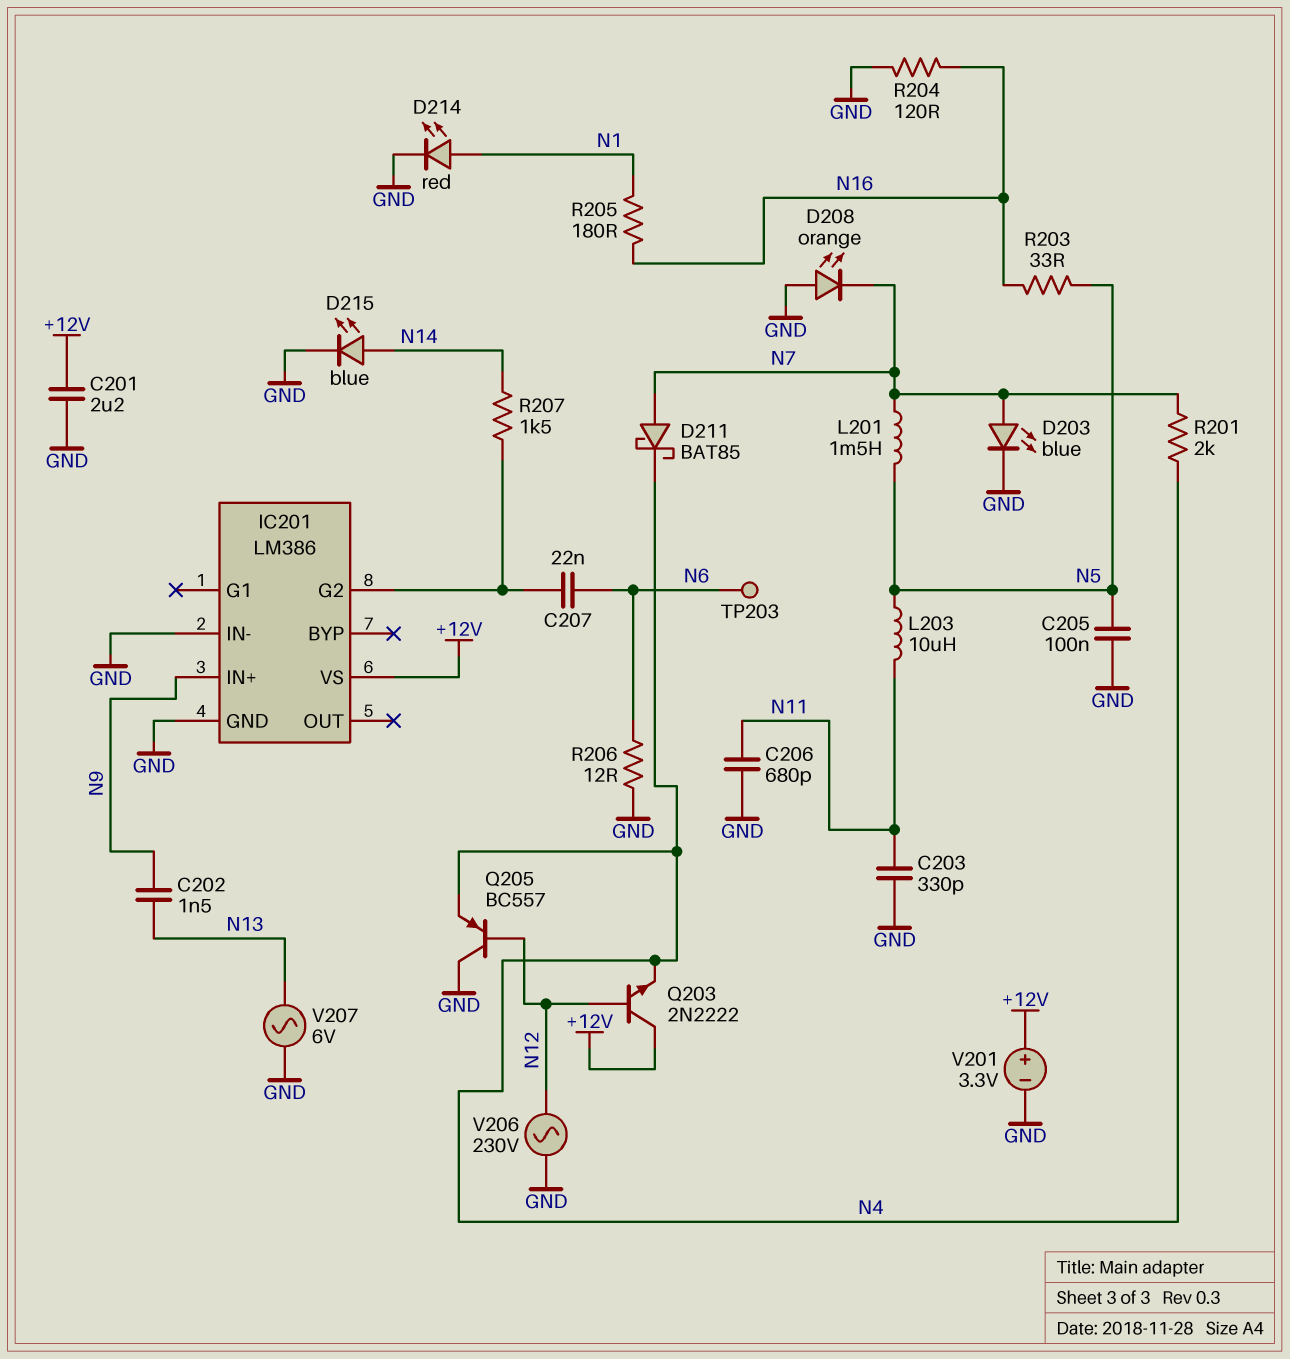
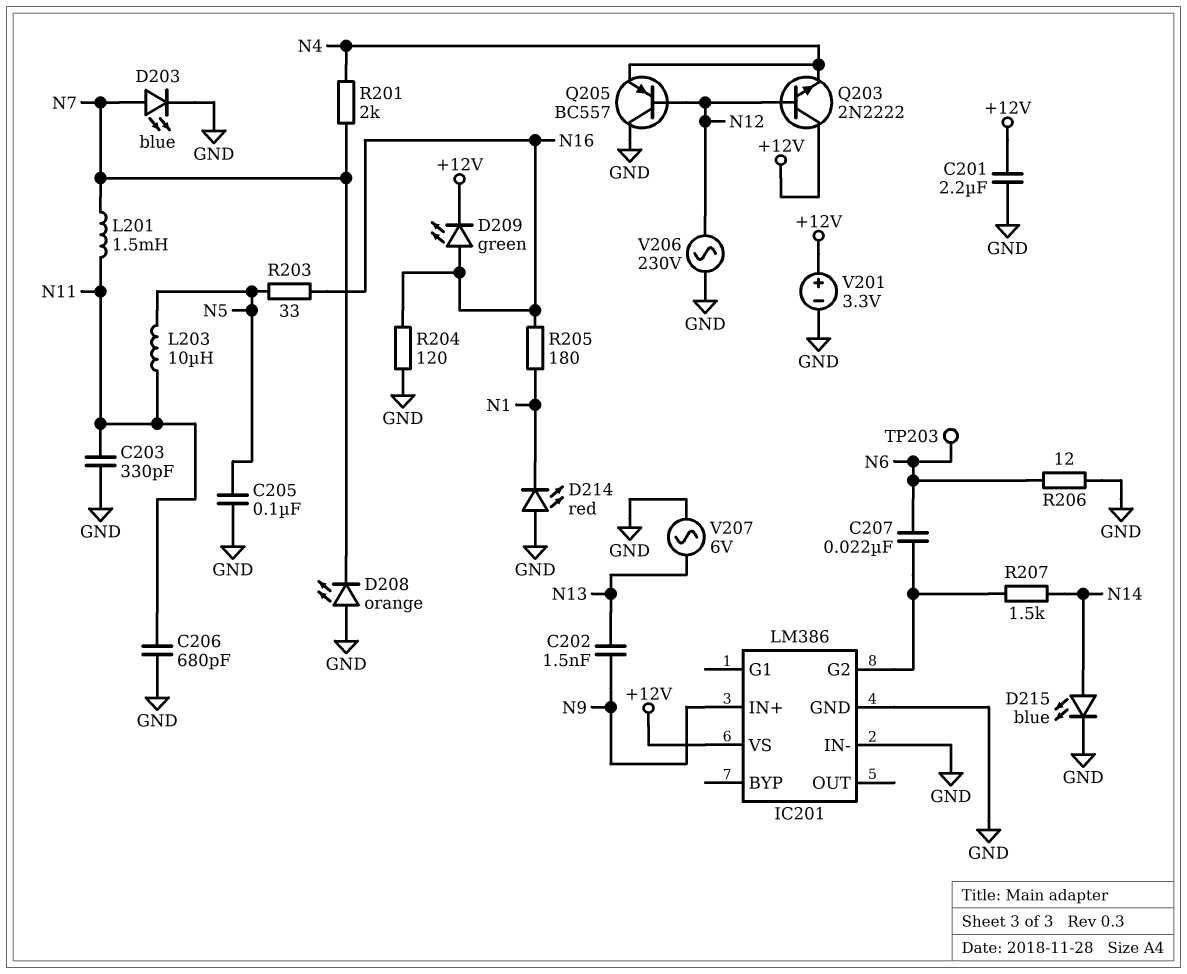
D209: none -> LED green (A N16, K +12V)
D211: schottky BAT85 (A N7, K N4) -> none
D214: LED red (A N1, K GND) -> LED red (A GND, K N1)
L201: 1.5mH (N5, N7) -> 1.5mH (N7, N11)

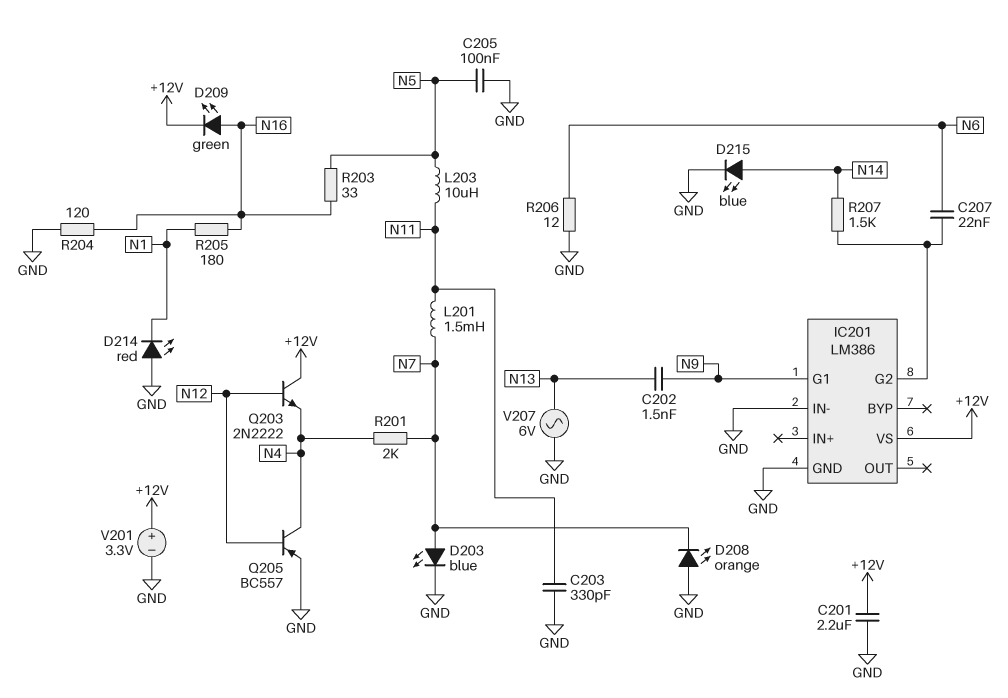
C206: 680pF (GND, N11) -> none
IC201 pin G1: none -> N9
IC201 pin IN+: N9 -> none
Q205: PNP BC557 (B N12, C GND, E N4) -> PNP BC557 (B N12, C N4, E GND)
TP203: test point (N6) -> none
V206: AC 230V (GND, N12) -> none

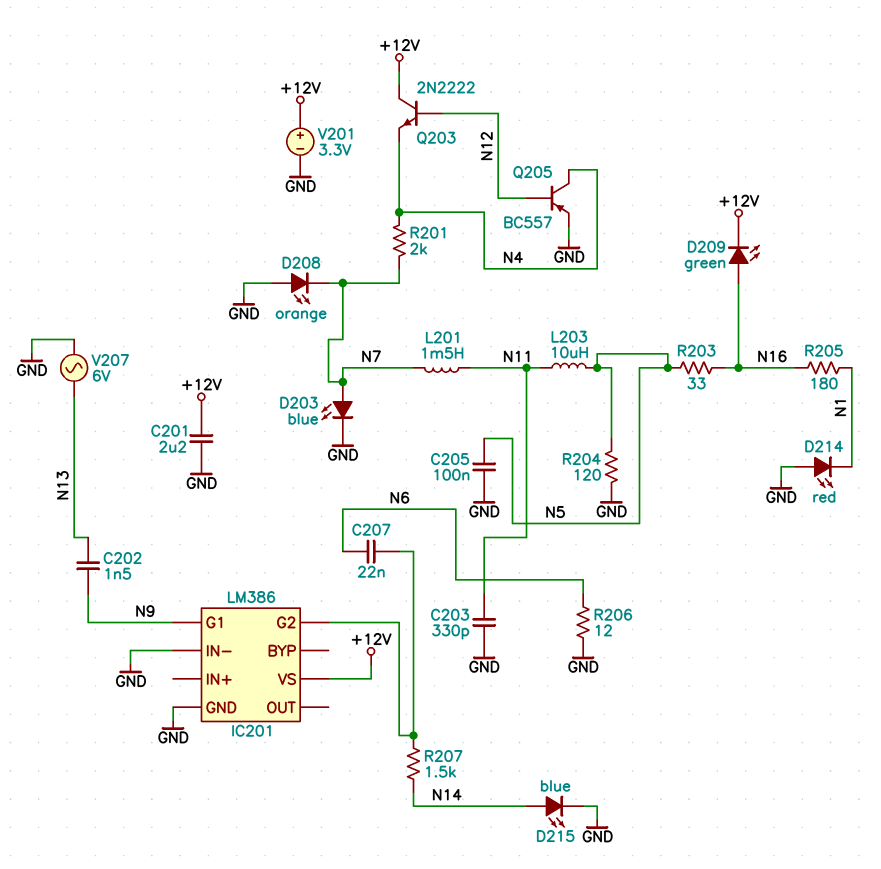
R204: 120 (GND, N16) -> 120 (GND, N5)

